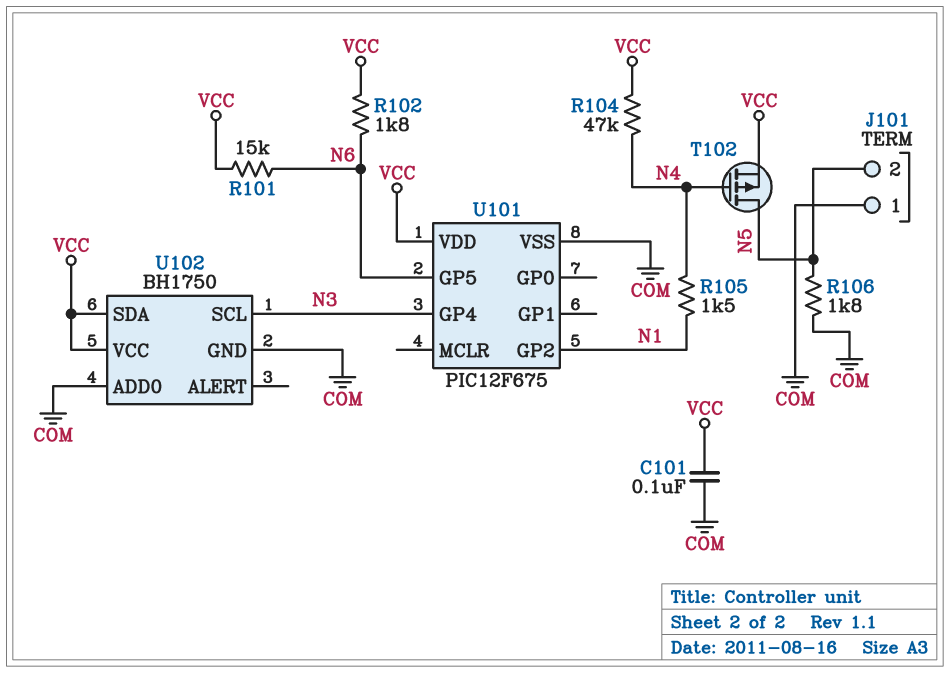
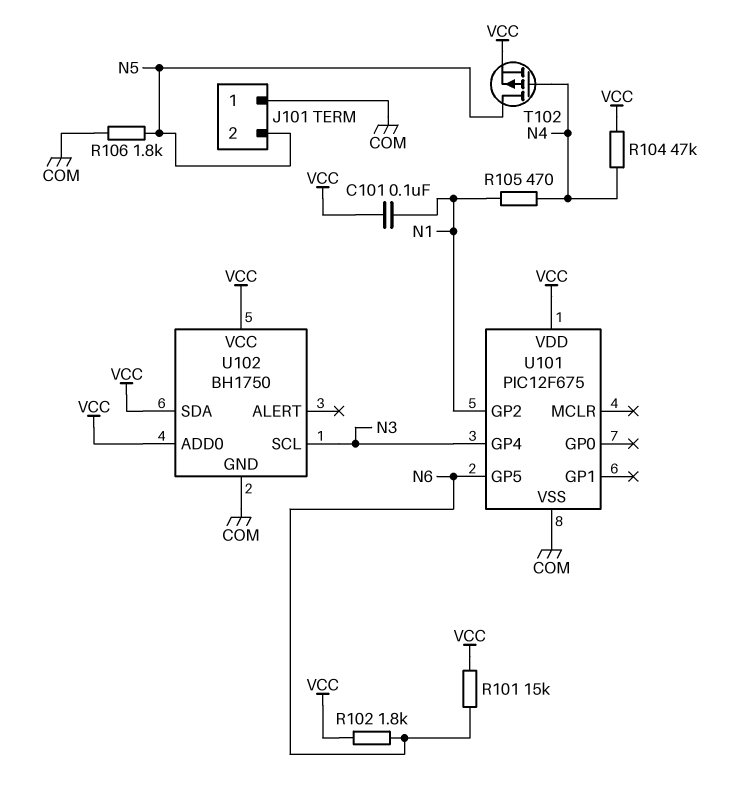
C101: 100nF (COM, VCC) -> 100nF (N1, VCC)
R105: 1.5k (N1, N4) -> 470 (N1, N4)
U102 pin ADD0: COM -> VCC

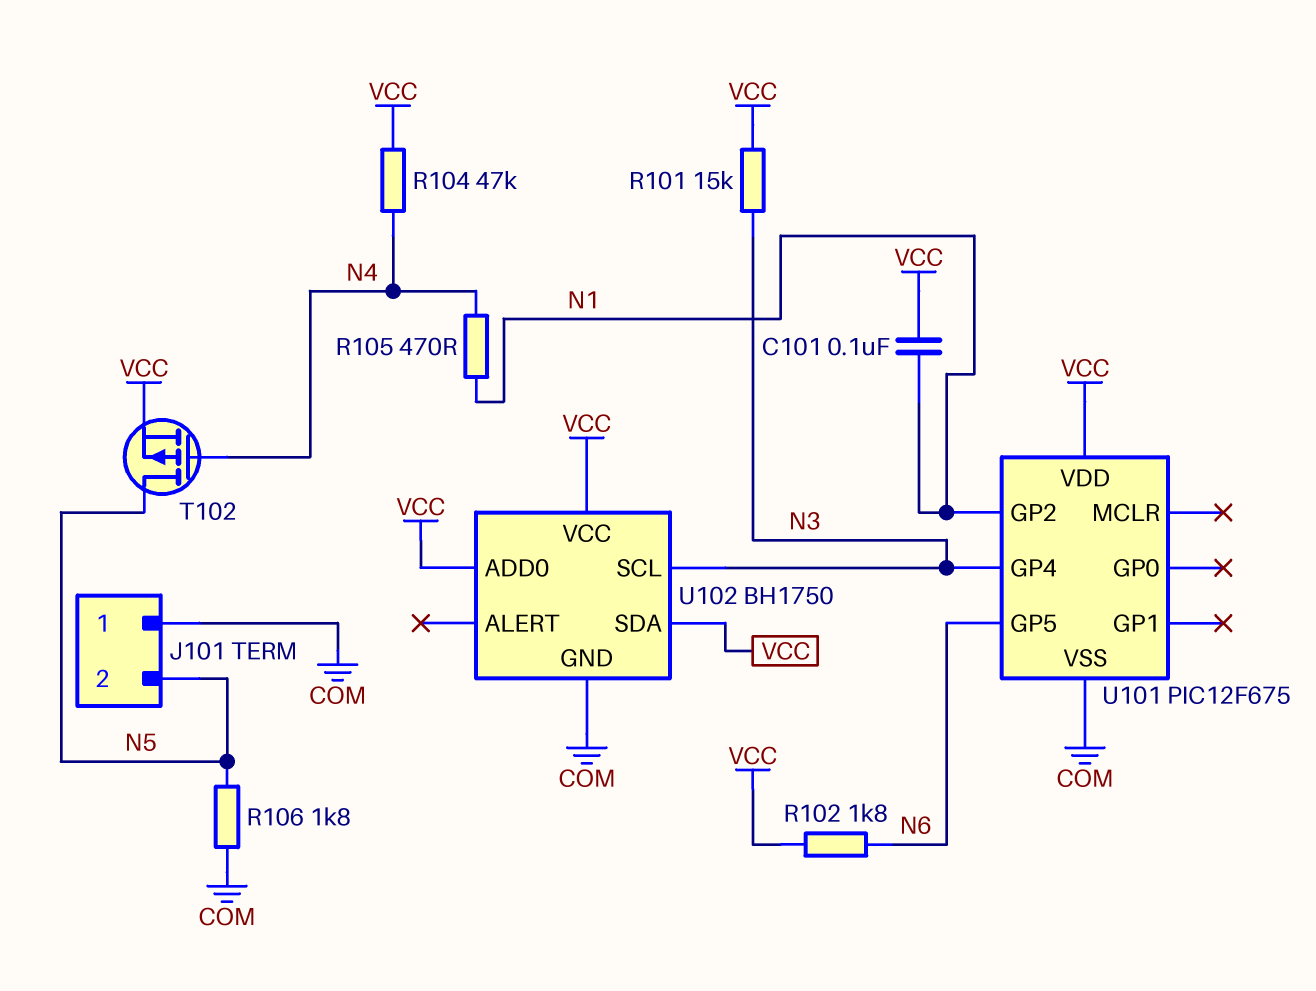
R101: 15k (N6, VCC) -> 15k (N3, VCC)

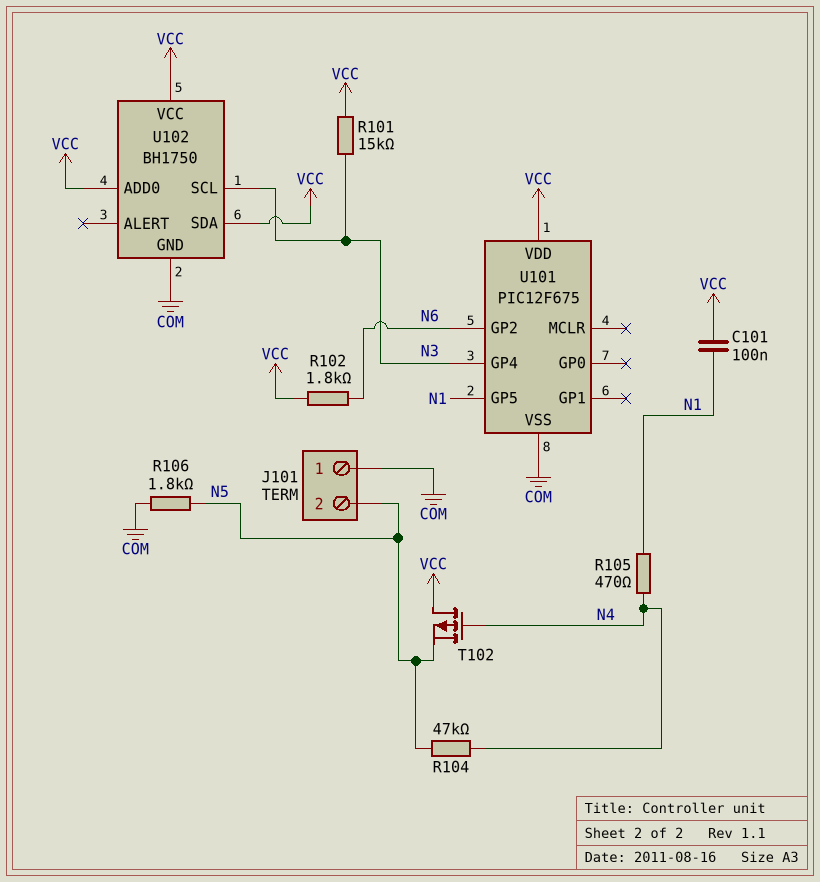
R104: 47k (N4, VCC) -> 47k (N4, N5)
T102: PMOS (G N4, D N5, S VCC) -> PMOS (G N4, D VCC, S N5)
U101 pin GP2: N1 -> N6
U101 pin GP5: N6 -> N1

